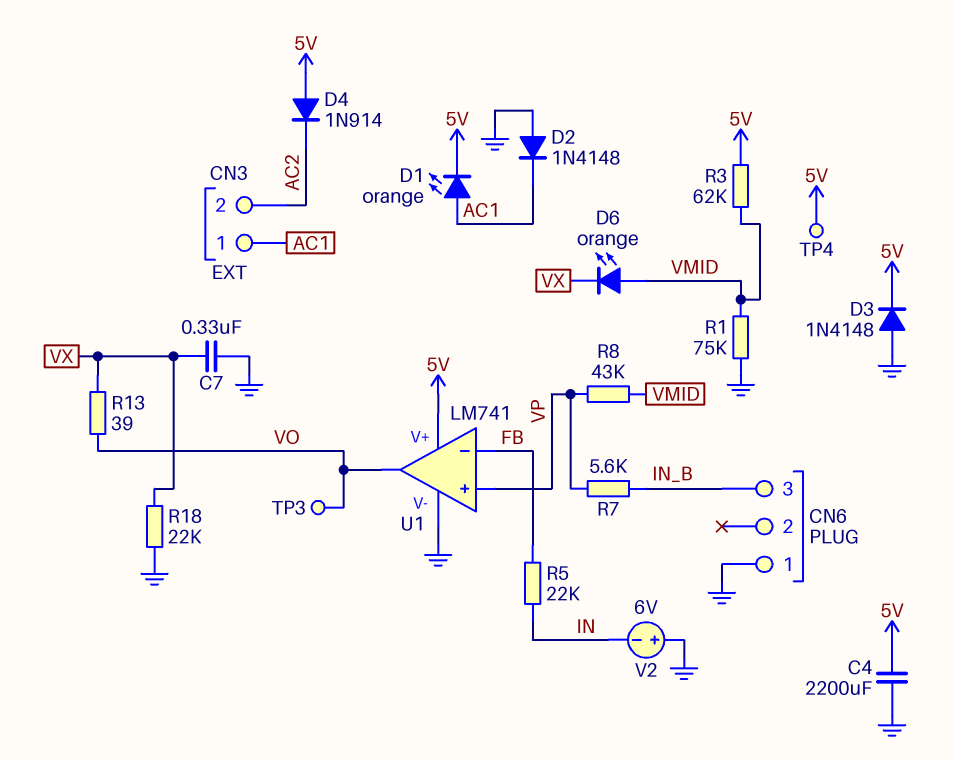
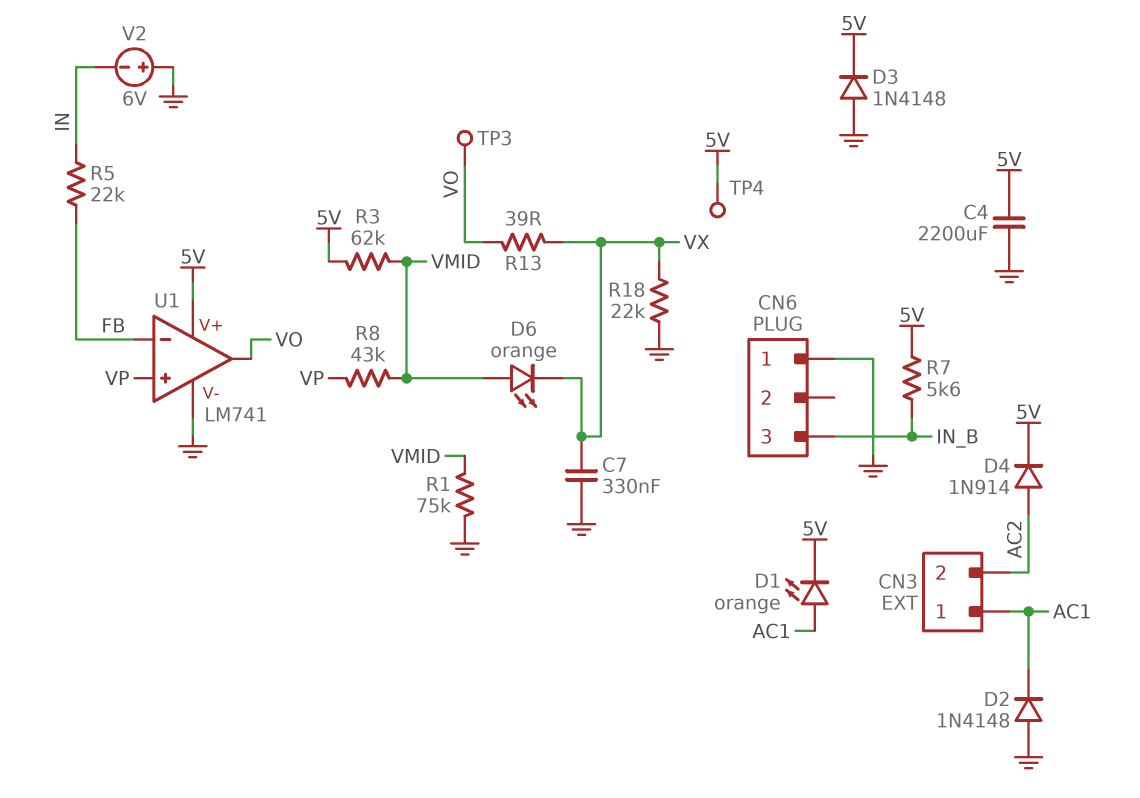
D4: diode 1N914 (A 5V, K AC2) -> diode 1N914 (A AC2, K 5V)
R7: 5.6k (IN_B, VP) -> 5.6k (5V, IN_B)

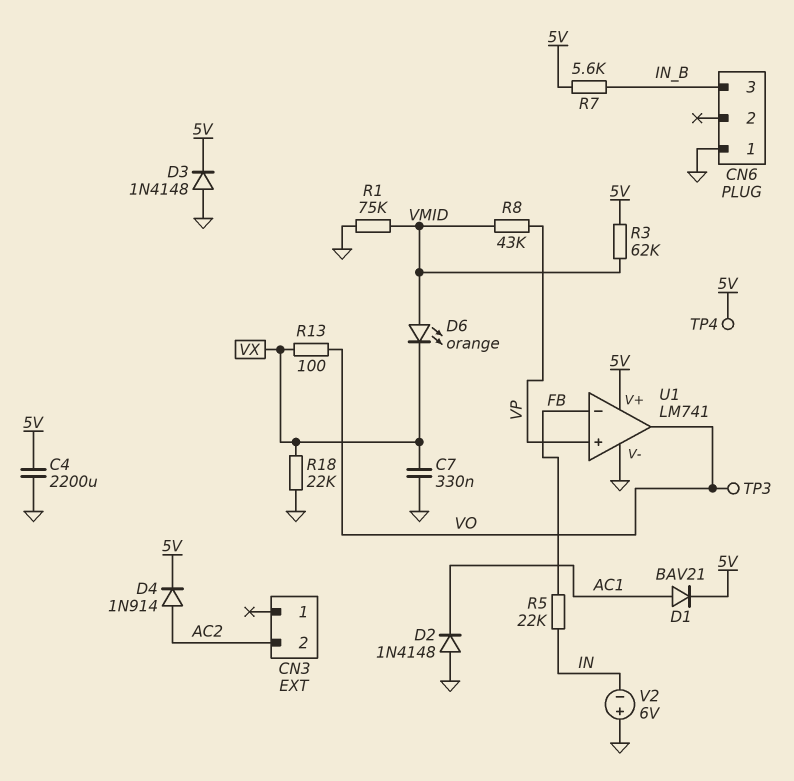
CN3 pin 1: AC1 -> none
D1: LED orange (A AC1, K 5V) -> diode BAV21 (A AC1, K 5V)
R13: 39 (VO, VX) -> 100 (VO, VX)

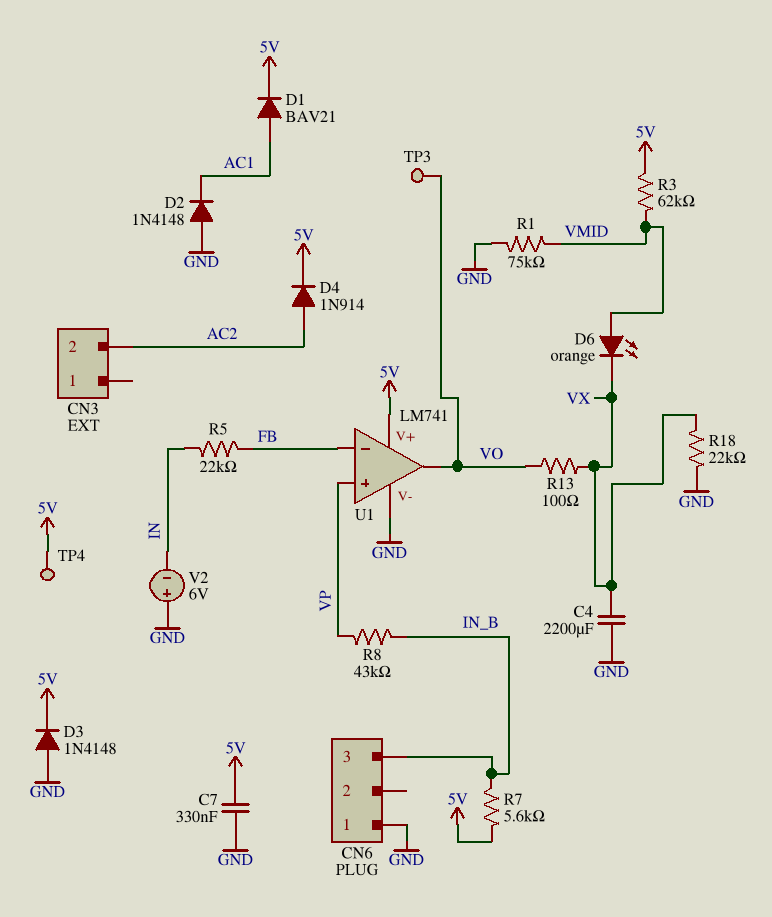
C4: 2200uF (5V, GND) -> 2200uF (GND, VX)
C7: 330nF (GND, VX) -> 330nF (5V, GND)
R8: 43k (VMID, VP) -> 43k (IN_B, VP)

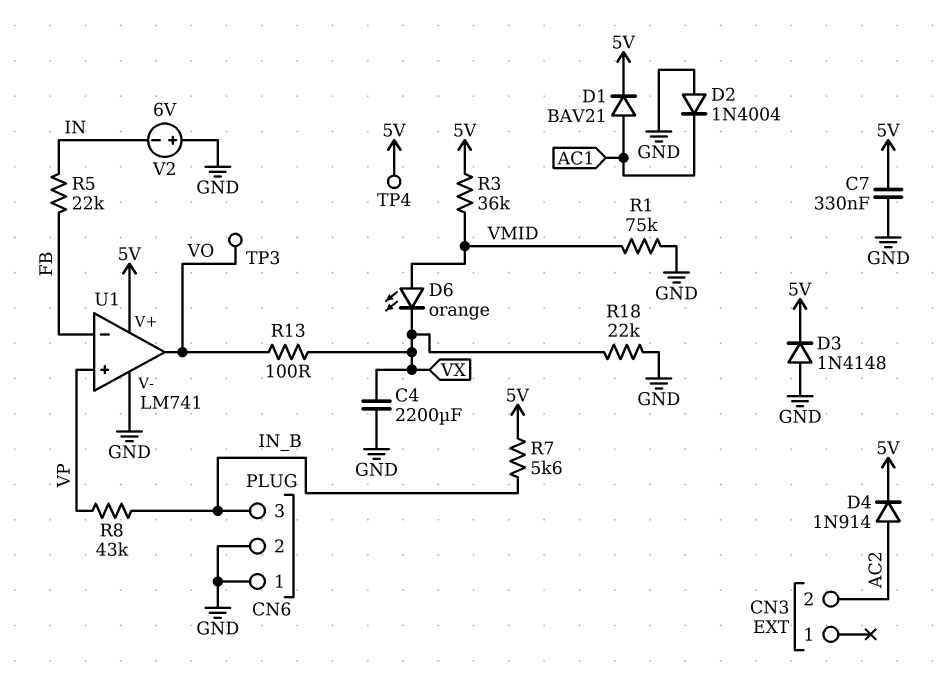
CN6 pin 2: none -> GND
D2: diode 1N4148 (A GND, K AC1) -> diode 1N4004 (A GND, K AC1)
R3: 62k (5V, VMID) -> 36k (5V, VMID)

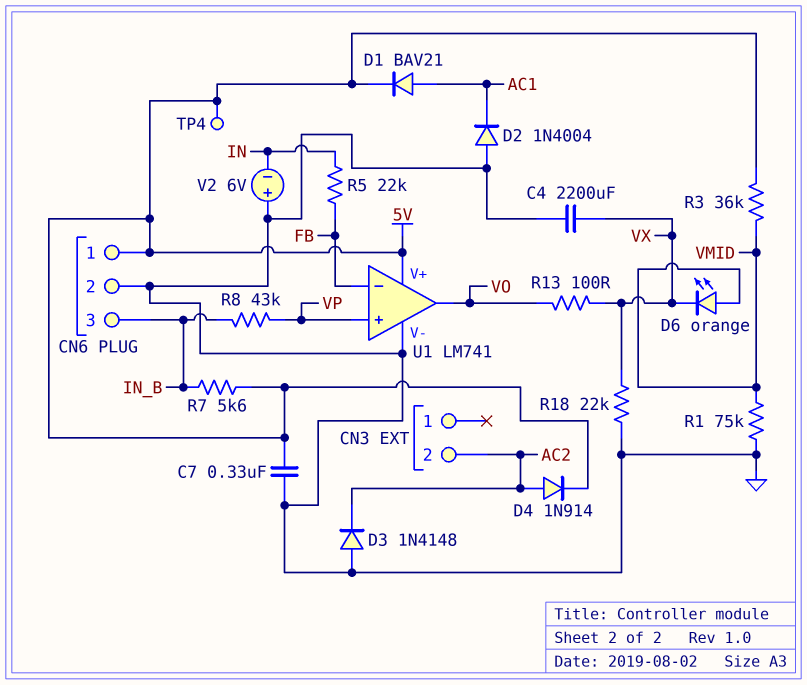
CN6 pin 1: GND -> 5V
D3: diode 1N4148 (A GND, K 5V) -> diode 1N4148 (A GND, K AC2)
TP3: test point (VO) -> none

